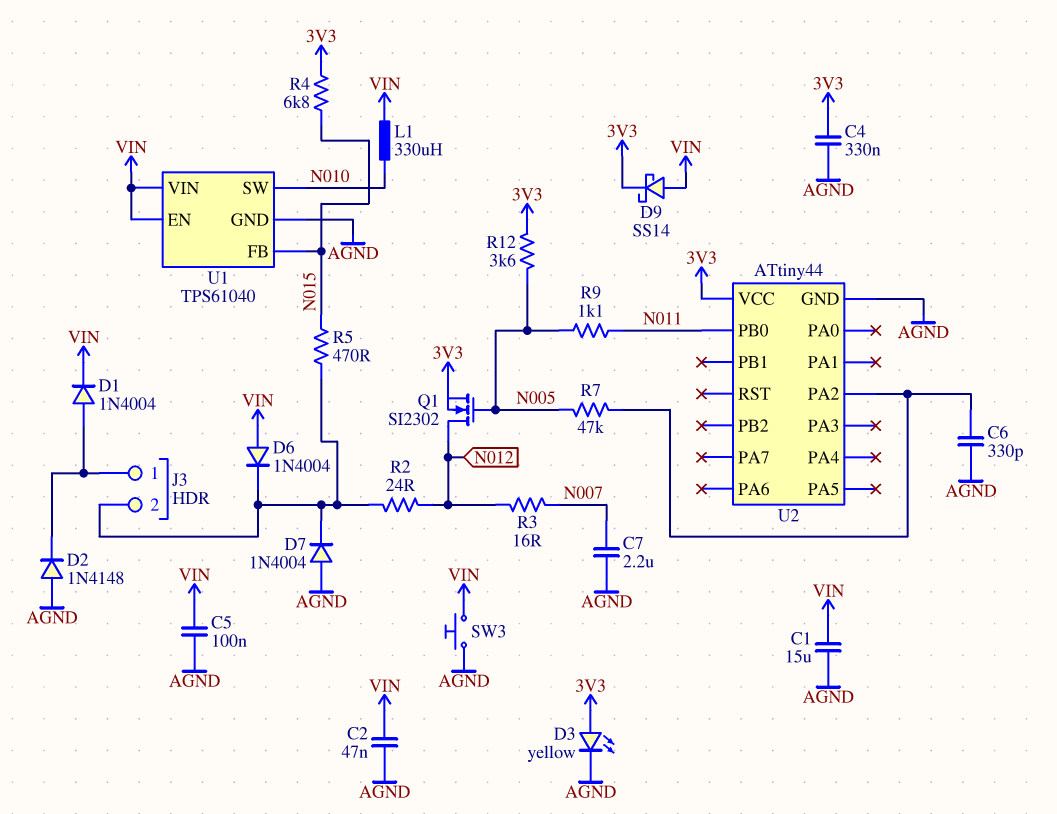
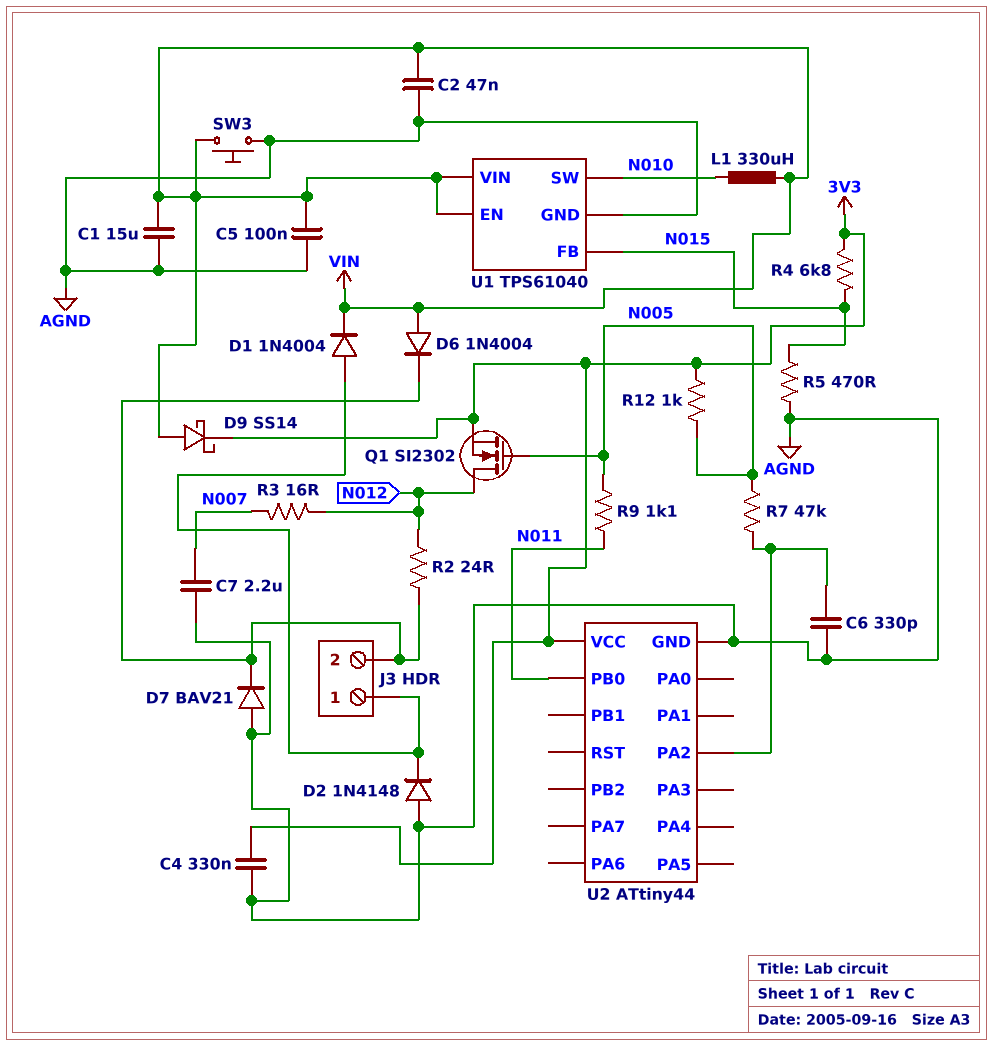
D3: LED yellow (A 3V3, K AGND) -> none
D7: diode 1N4004 (A AGND, K J3/2) -> diode BAV21 (A AGND, K J3/2)
R5: 470 (J3/2, N015) -> 470 (AGND, N015)
R12: 3.6k (3V3, N005) -> 1k (3V3, N005)

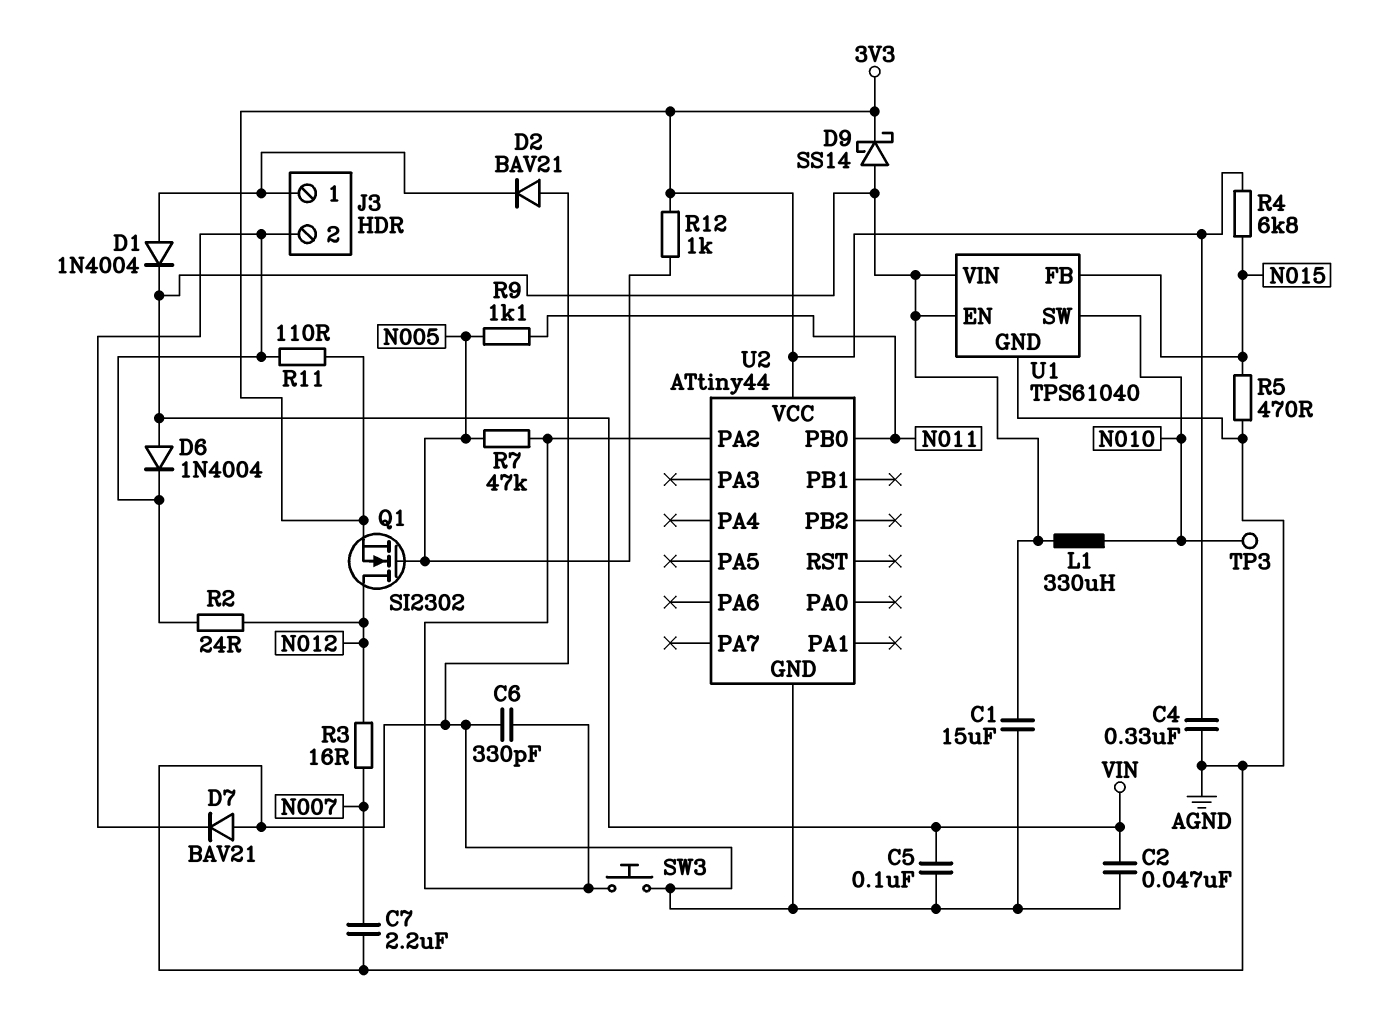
D2: diode 1N4148 (A AGND, K J3/1) -> diode BAV21 (A AGND, K J3/1)
R11: none -> 110 (3V3, J3/2)
SW3: button (AGND, VIN) -> button (AGND, U2/PA2)
TP3: none -> test point (N010)

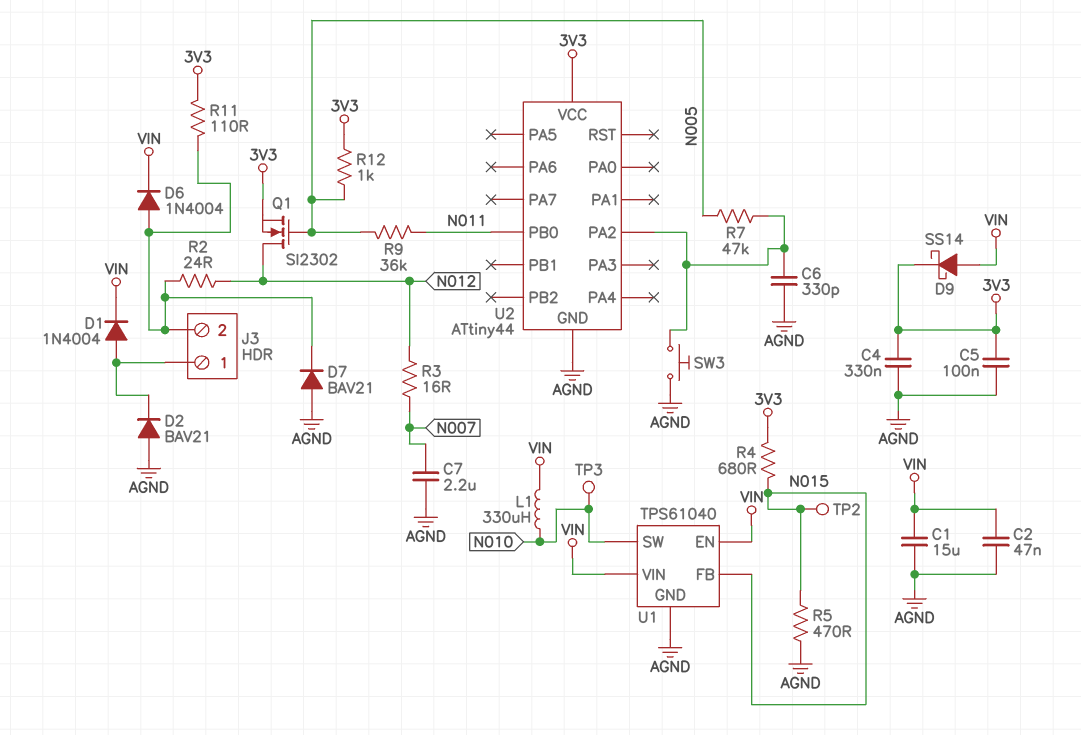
C5: 100nF (AGND, VIN) -> 100nF (3V3, AGND)
D6: diode 1N4004 (A VIN, K J3/2) -> diode 1N4004 (A J3/2, K VIN)
R4: 6.8k (3V3, N015) -> 680 (3V3, N015)
R9: 1.1k (N005, N011) -> 36k (N005, N011)
TP2: none -> test point (N015)

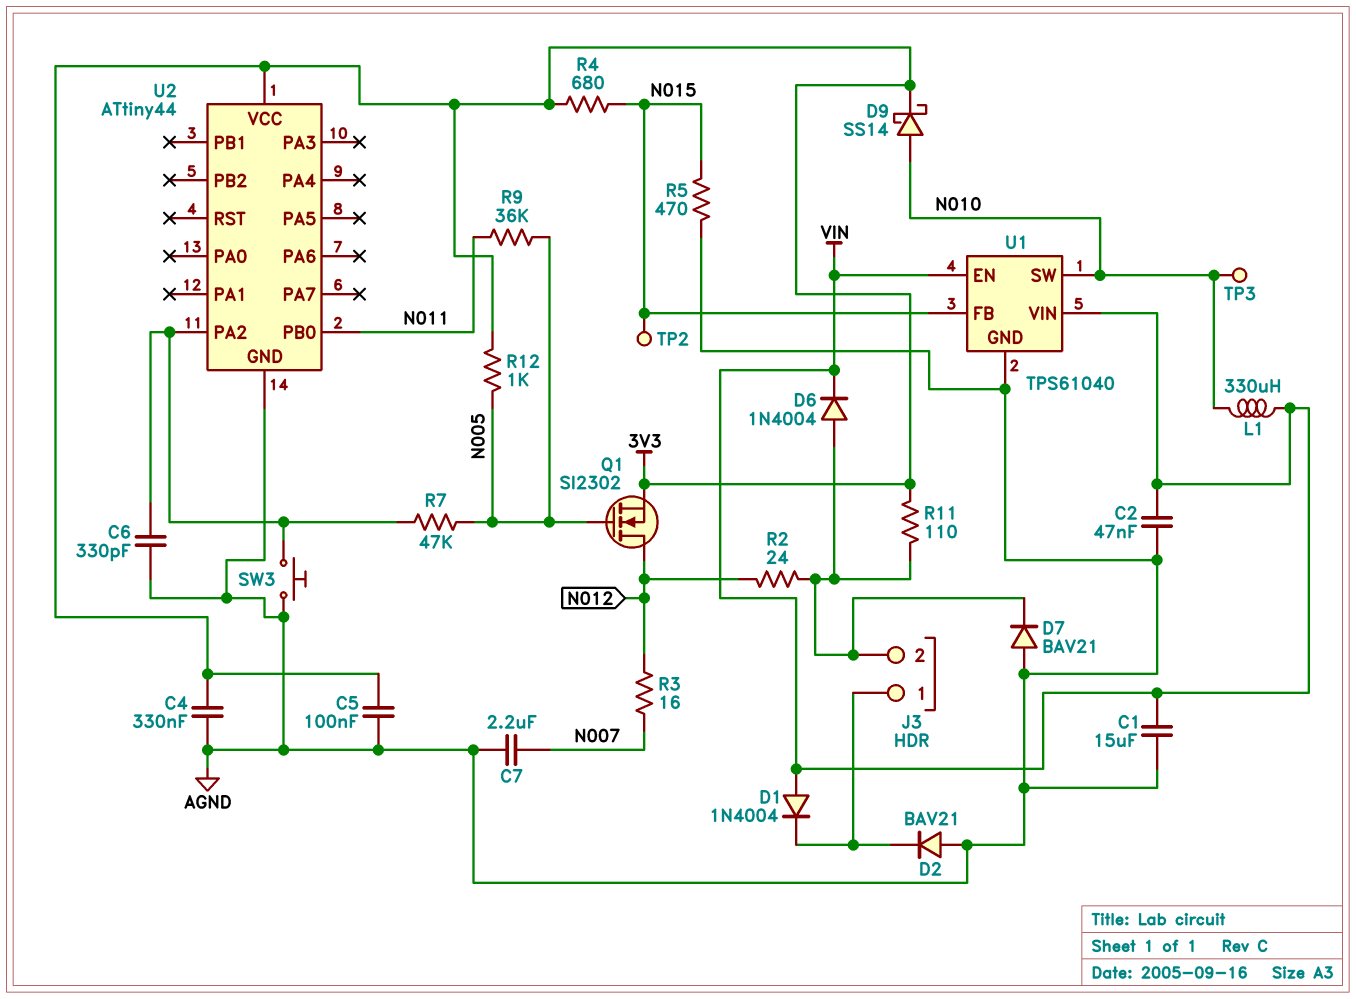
D1: diode 1N4004 (A J3/1, K VIN) -> diode 1N4004 (A VIN, K J3/1)
D9: schottky SS14 (A VIN, K 3V3) -> schottky SS14 (A N010, K 3V3)

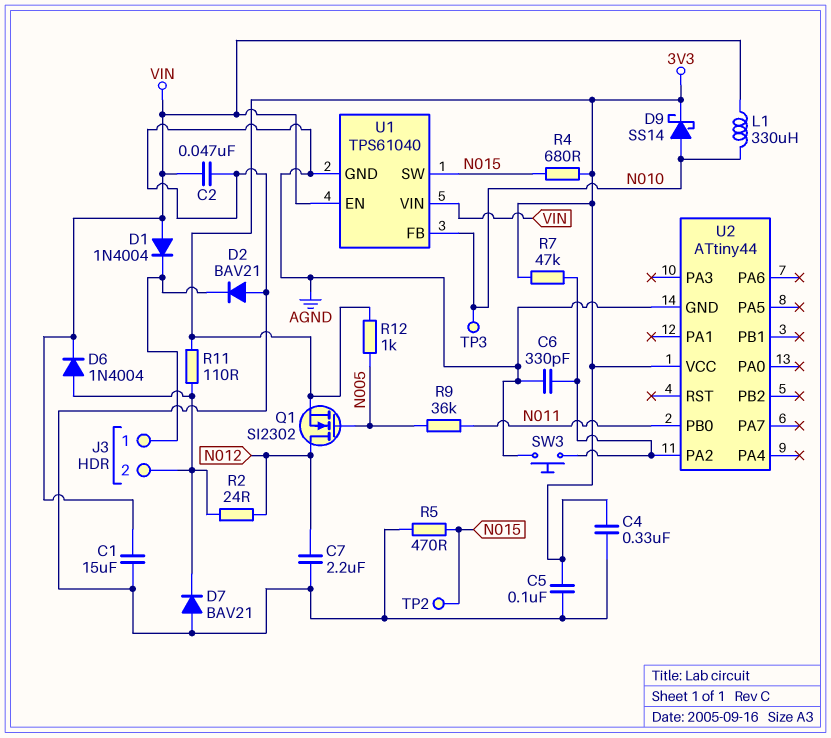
C7: 2.2uF (AGND, N007) -> 2.2uF (AGND, N012)
R3: 16 (N007, N012) -> none
R7: 47k (N005, U2/PA2) -> 47k (3V3, U2/PA2)
U1 pin FB: N015 -> N010
U1 pin SW: N010 -> N015

